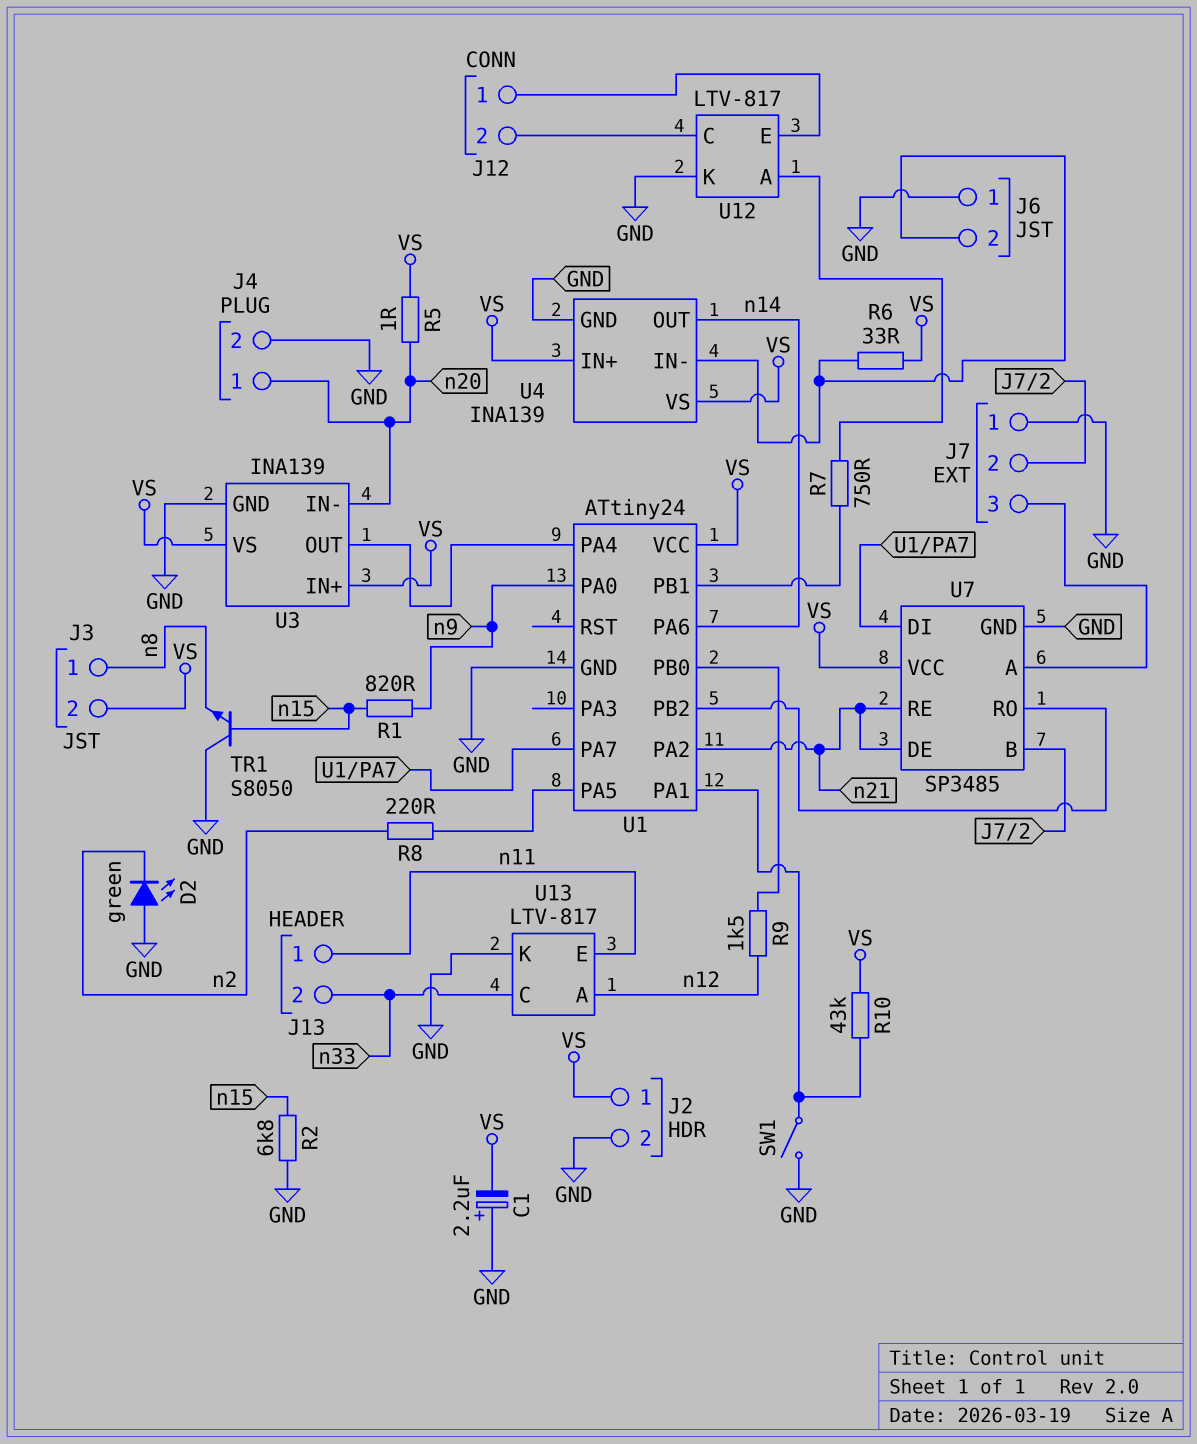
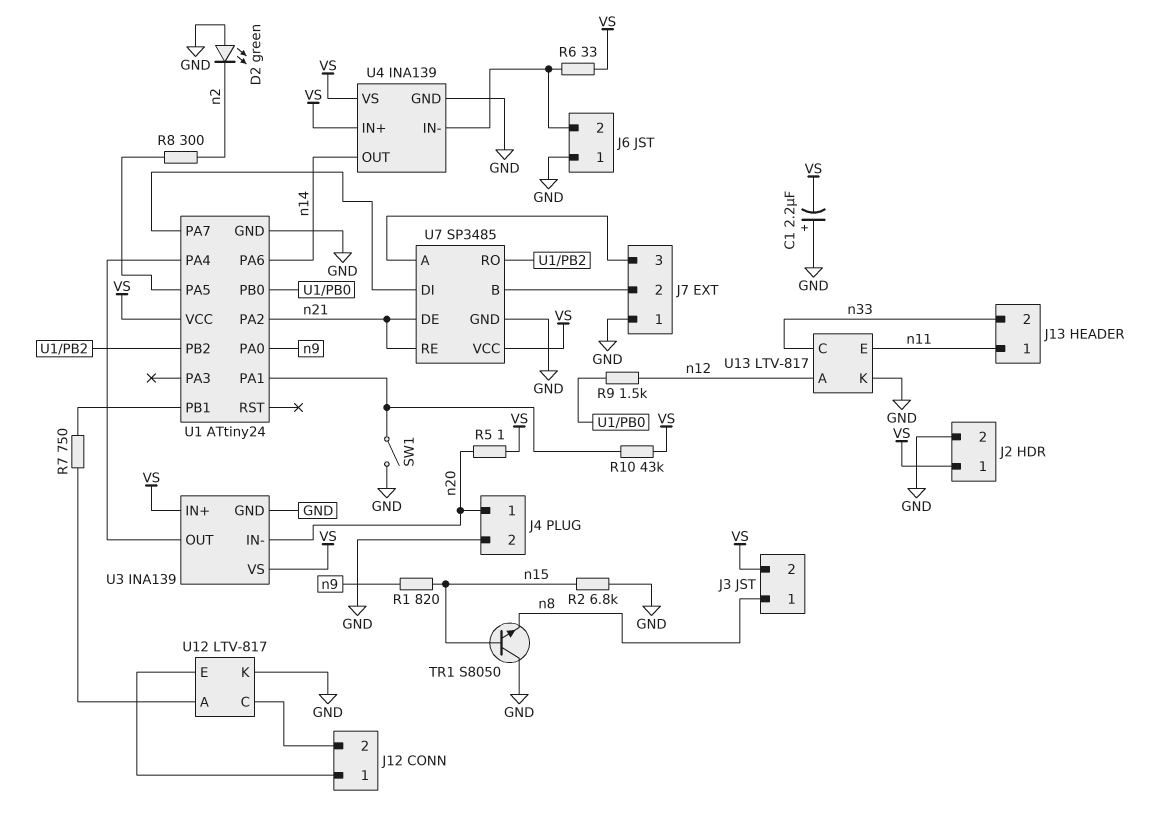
R8: 220 (U1/PA5, n2) -> 300 (U1/PA5, n2)

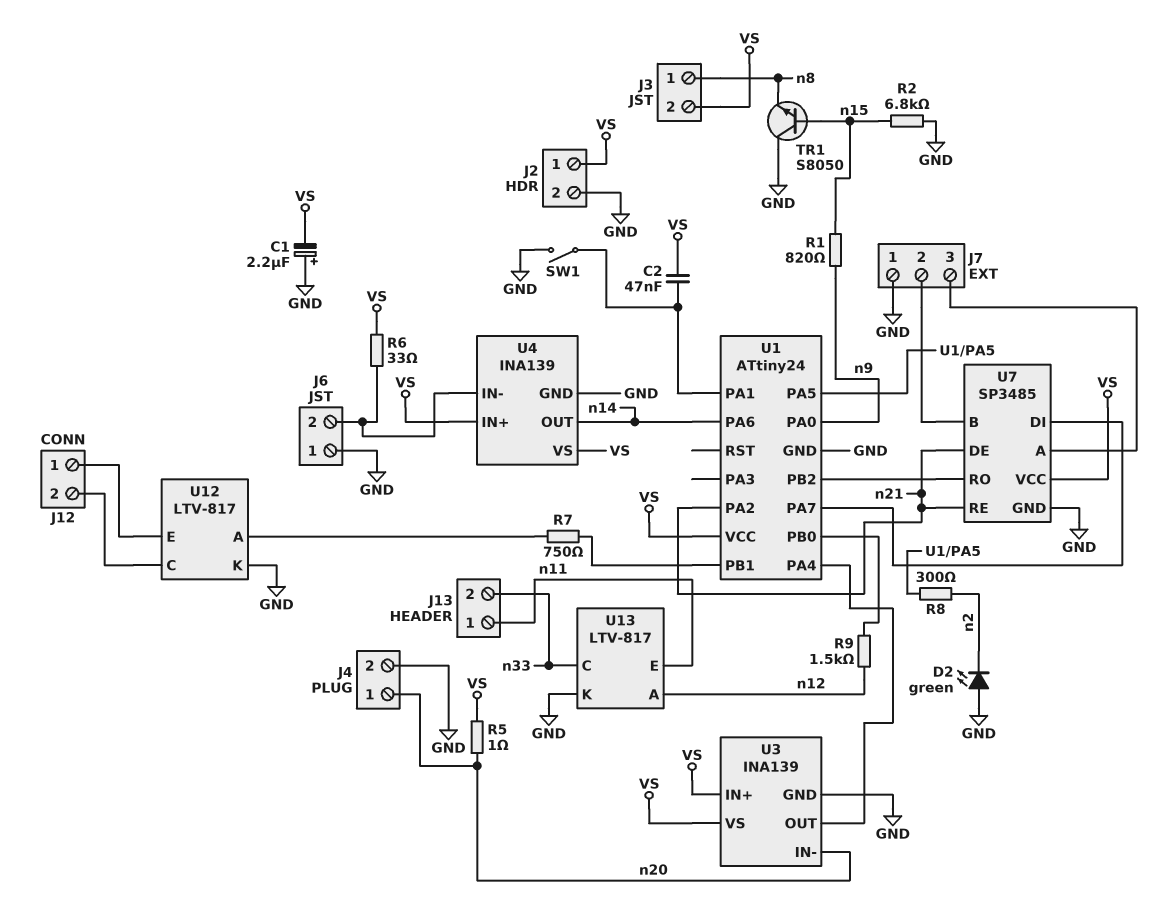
C2: none -> 47nF (U1/PA1, VS)
R10: 43k (U1/PA1, VS) -> none

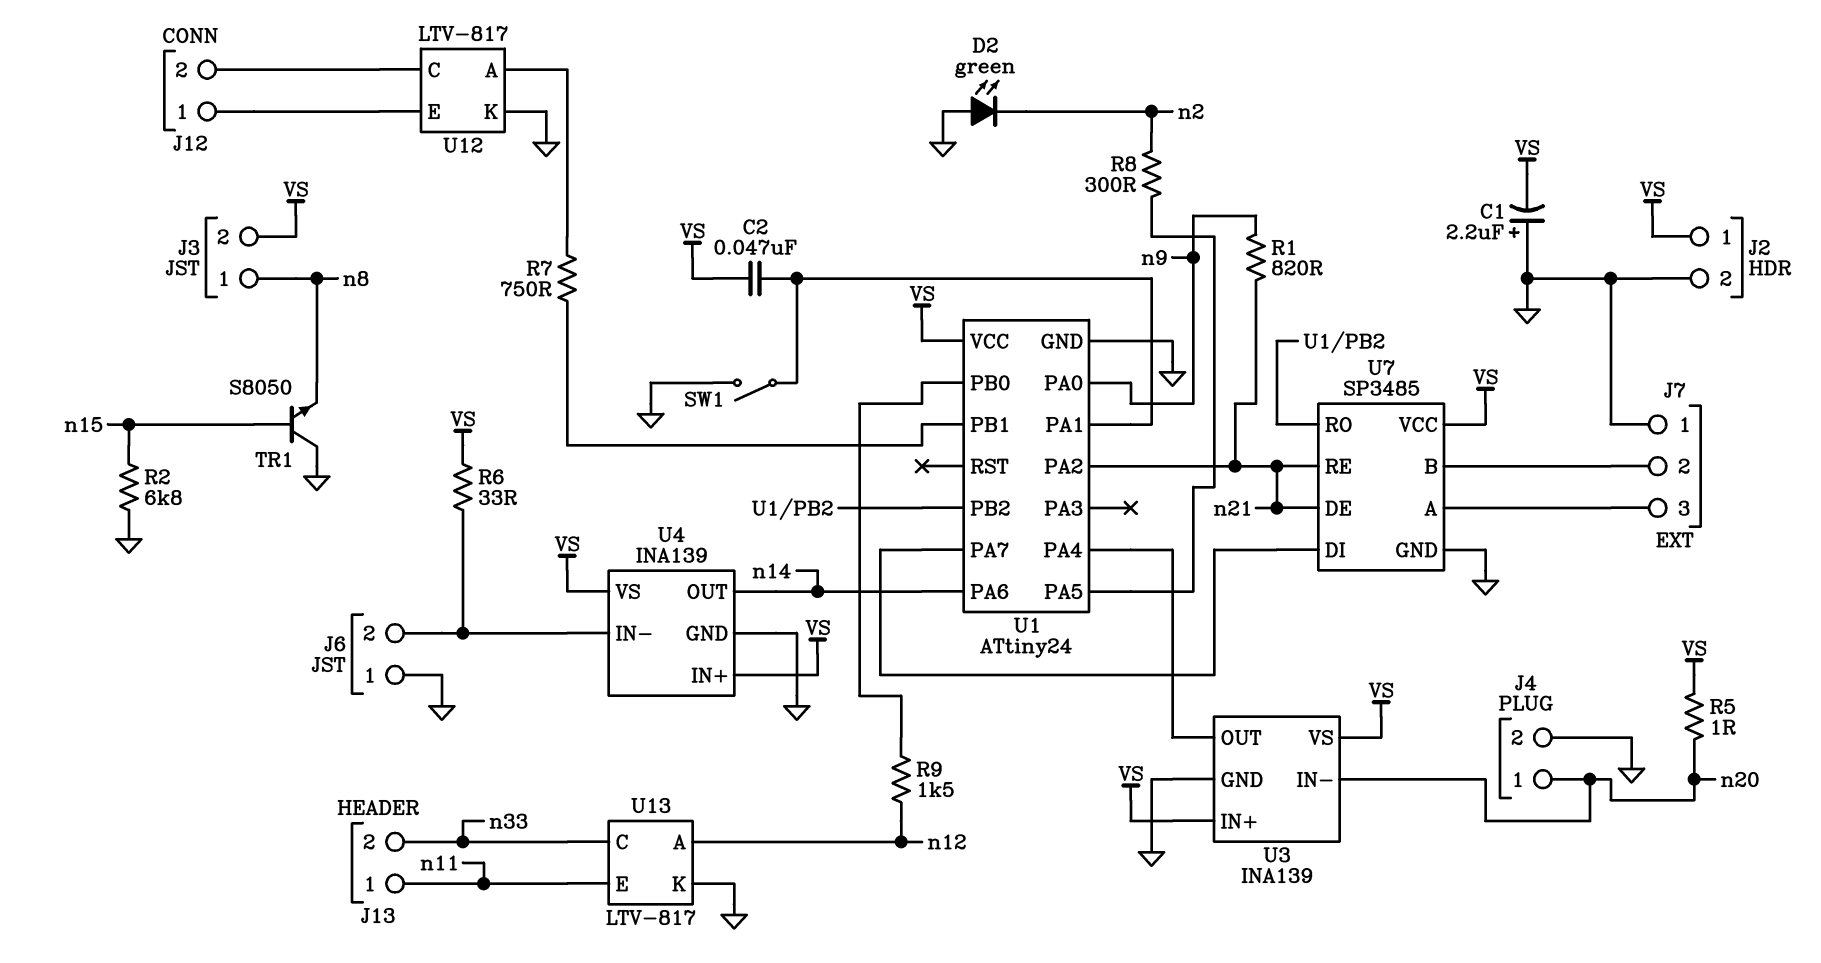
R1: 820 (n9, n15) -> 820 (n9, n21)

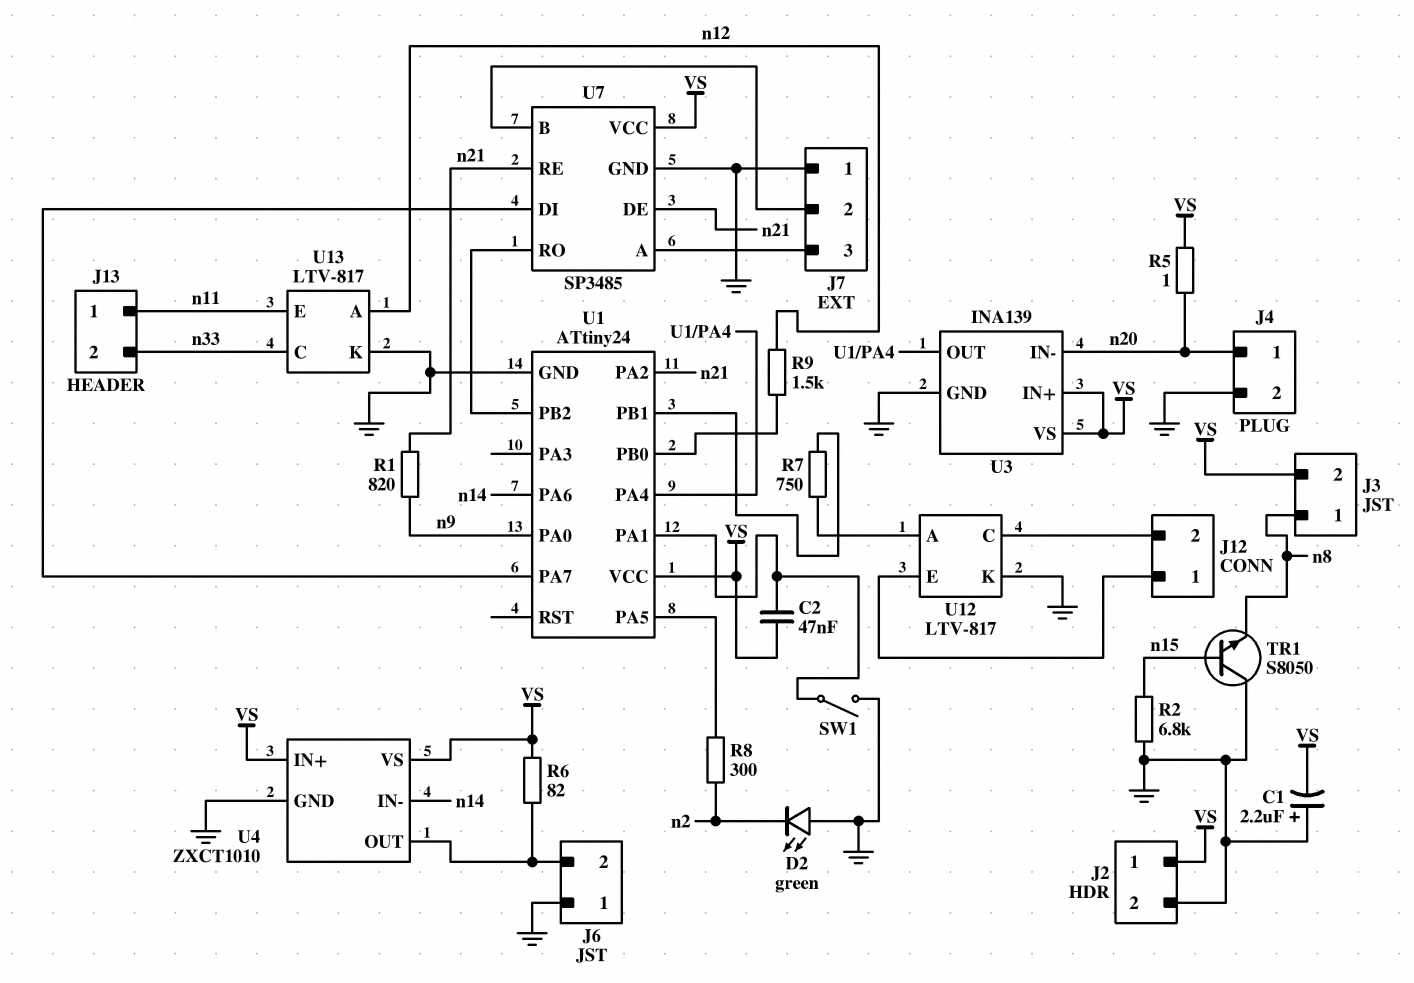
R6: 33 (J6/2, VS) -> 82 (J6/2, VS)
U4: INA139 -> ZXCT1010
U4 pin IN-: J6/2 -> n14
U4 pin OUT: n14 -> J6/2

